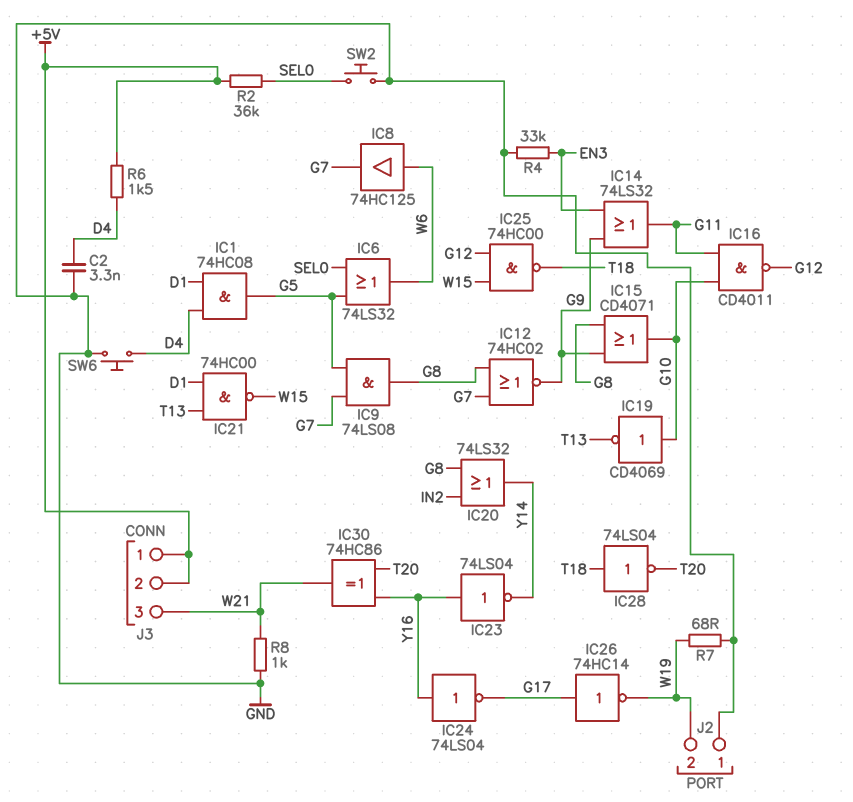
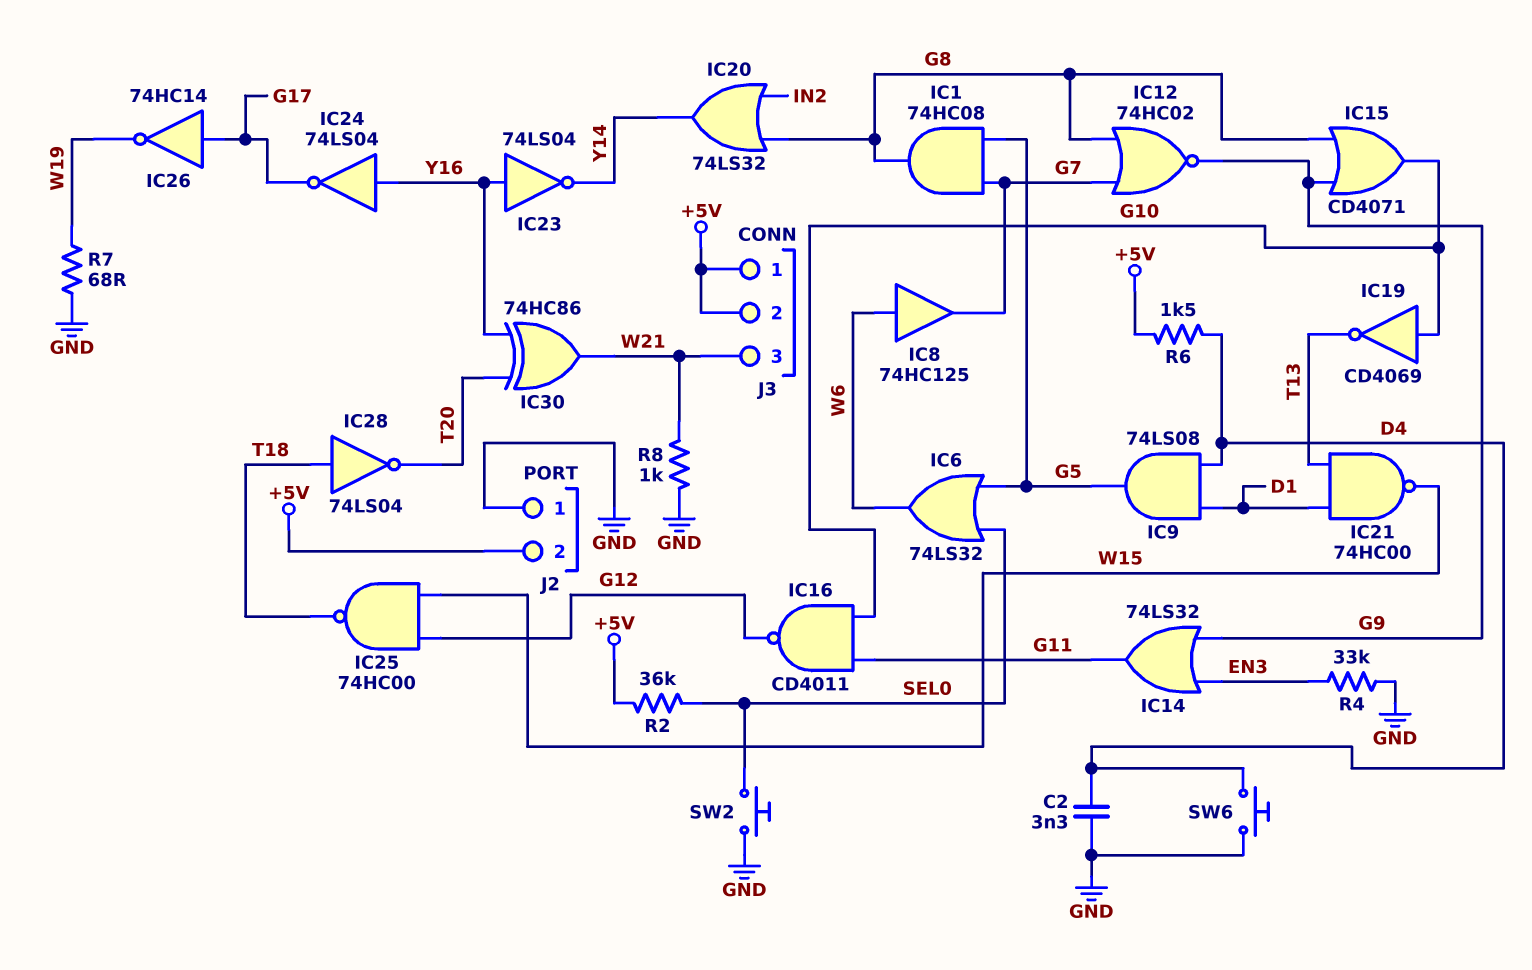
IC1: AND 74HC08 (in D1, in D4, out G5) -> AND 74HC08 (in G5, in G7, out G8)
IC9: AND 74LS08 (in G5, in G7, out G8) -> AND 74LS08 (in D1, in D4, out G5)
J2 pin 2: W19 -> +5V

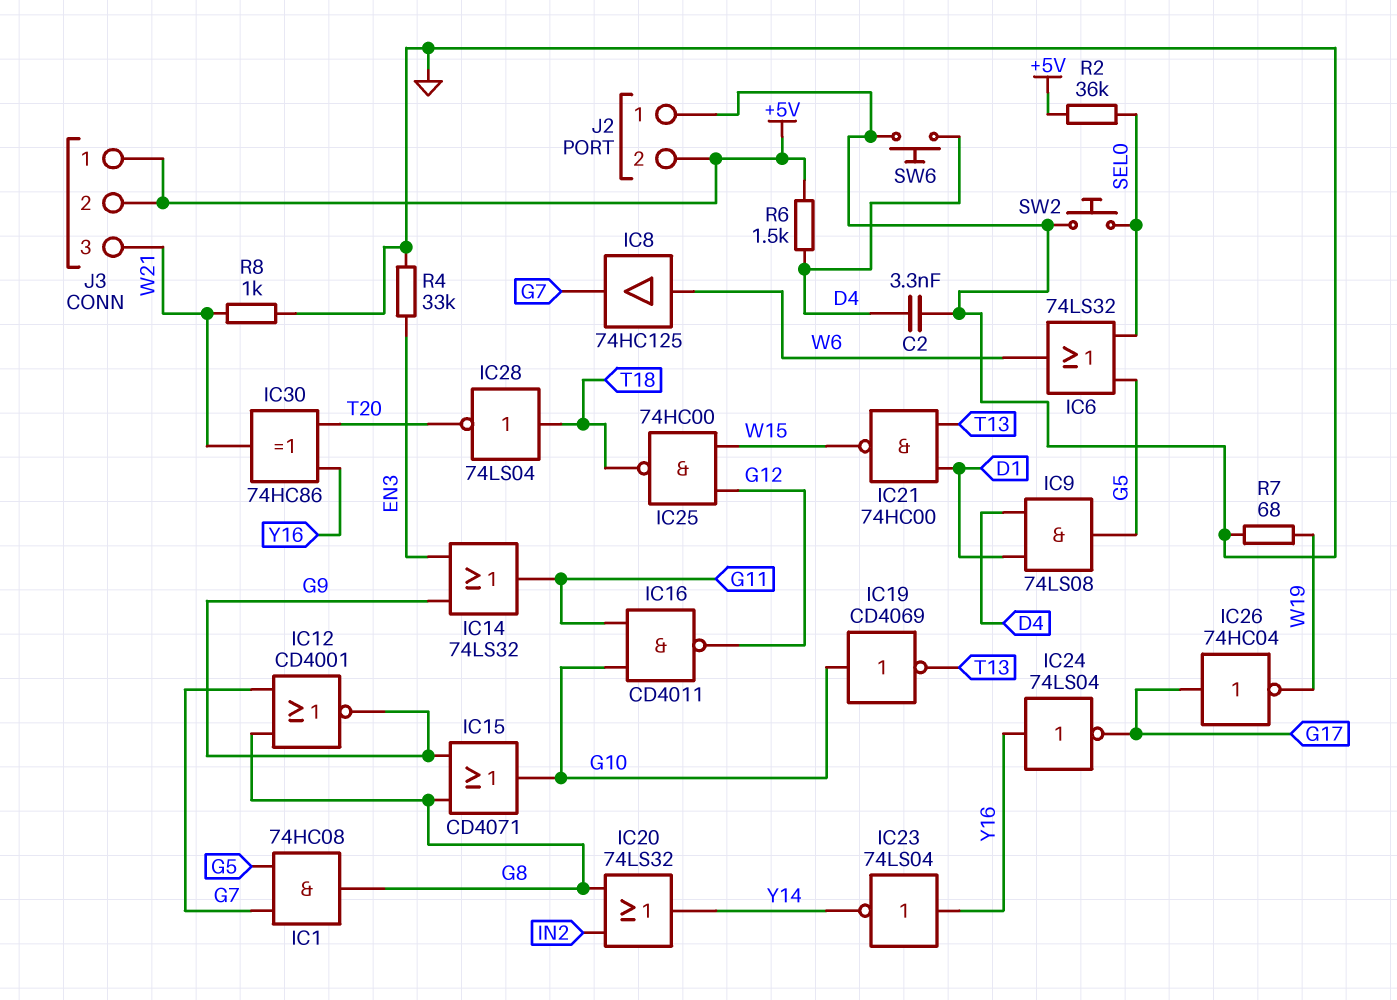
IC12: NOR 74HC02 (in G7, in G8, out G9) -> NOR CD4001 (in G7, in G8, out G9)
IC26: NOT 74HC14 (in G17, out W19) -> NOT 74HC04 (in G17, out W19)

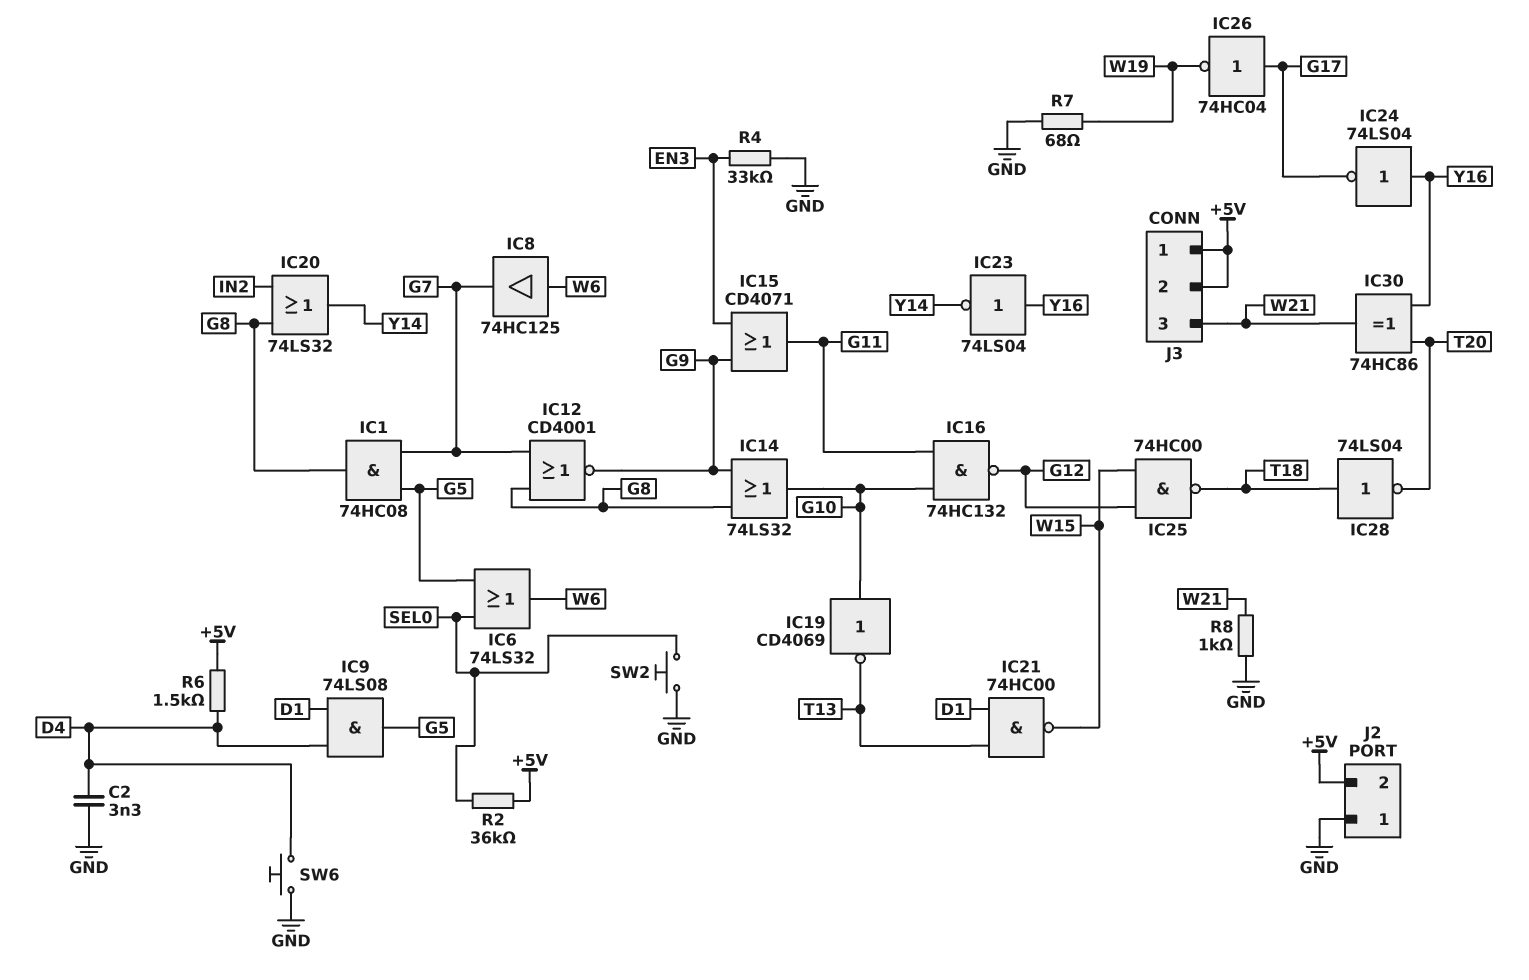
IC14: OR 74LS32 (in EN3, in G9, out G11) -> OR 74LS32 (in G8, in G9, out G10)
IC15: OR CD4071 (in G8, in G9, out G10) -> OR CD4071 (in EN3, in G9, out G11)
IC16: NAND CD4011 (in G10, in G11, out G12) -> NAND 74HC132 (in G10, in G11, out G12)

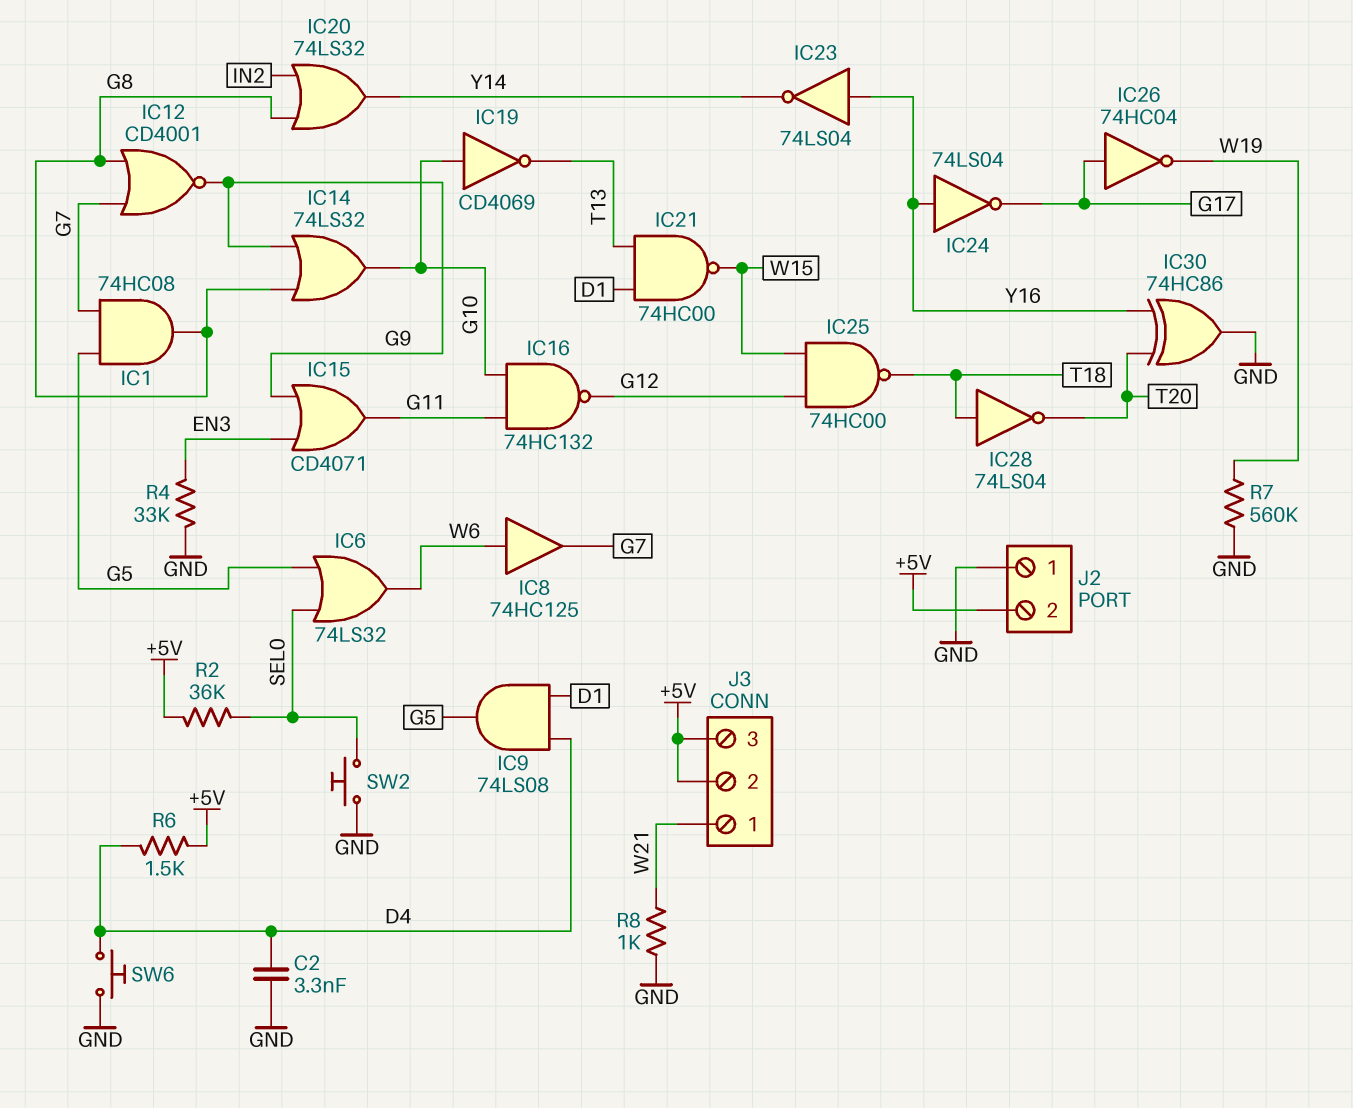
IC30: XOR 74HC86 (in T20, in Y16, out W21) -> XOR 74HC86 (in T20, in Y16, out GND)
J3 pin 1: +5V -> W21
J3 pin 3: W21 -> +5V
R7: 68 (GND, W19) -> 560k (GND, W19)

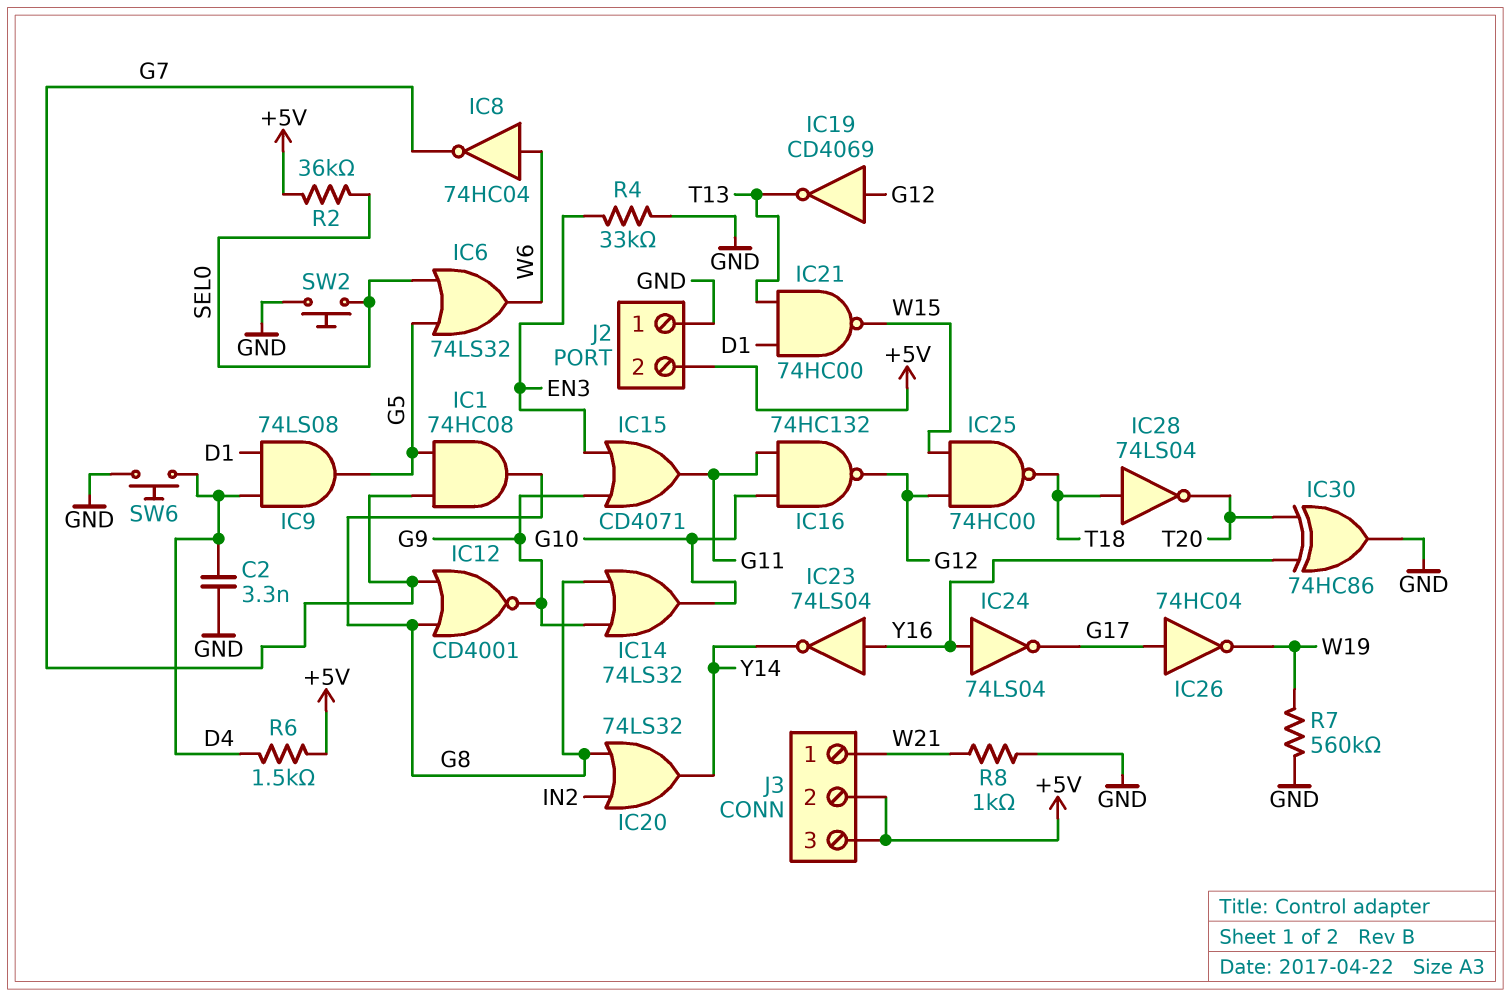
IC8: buffer 74HC125 (in W6, out G7) -> NOT 74HC04 (in W6, out G7)
IC19: NOT CD4069 (in G10, out T13) -> NOT CD4069 (in G12, out T13)

